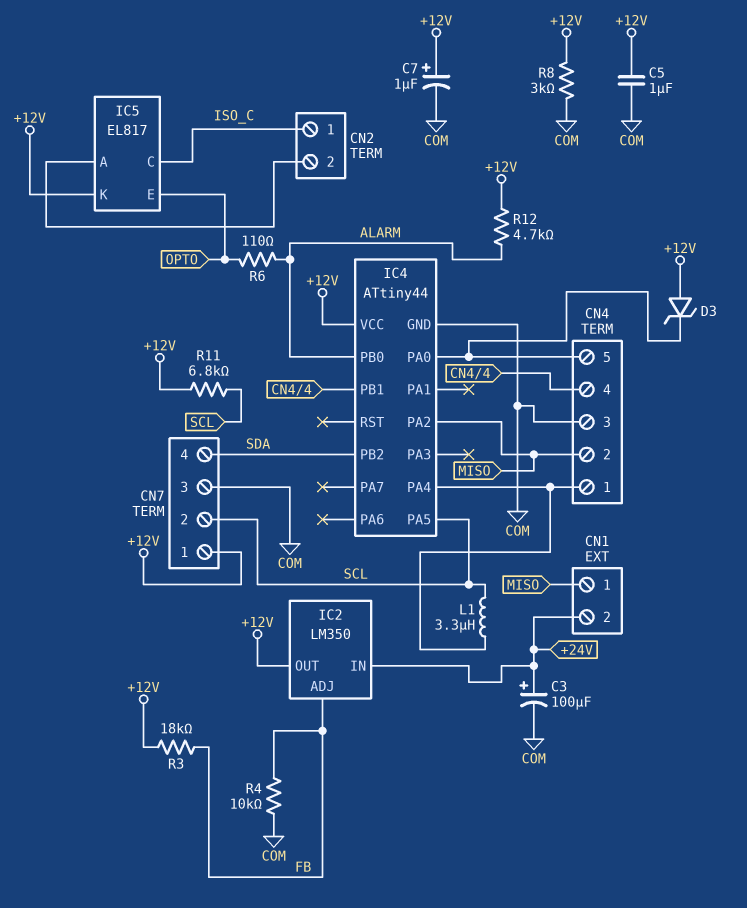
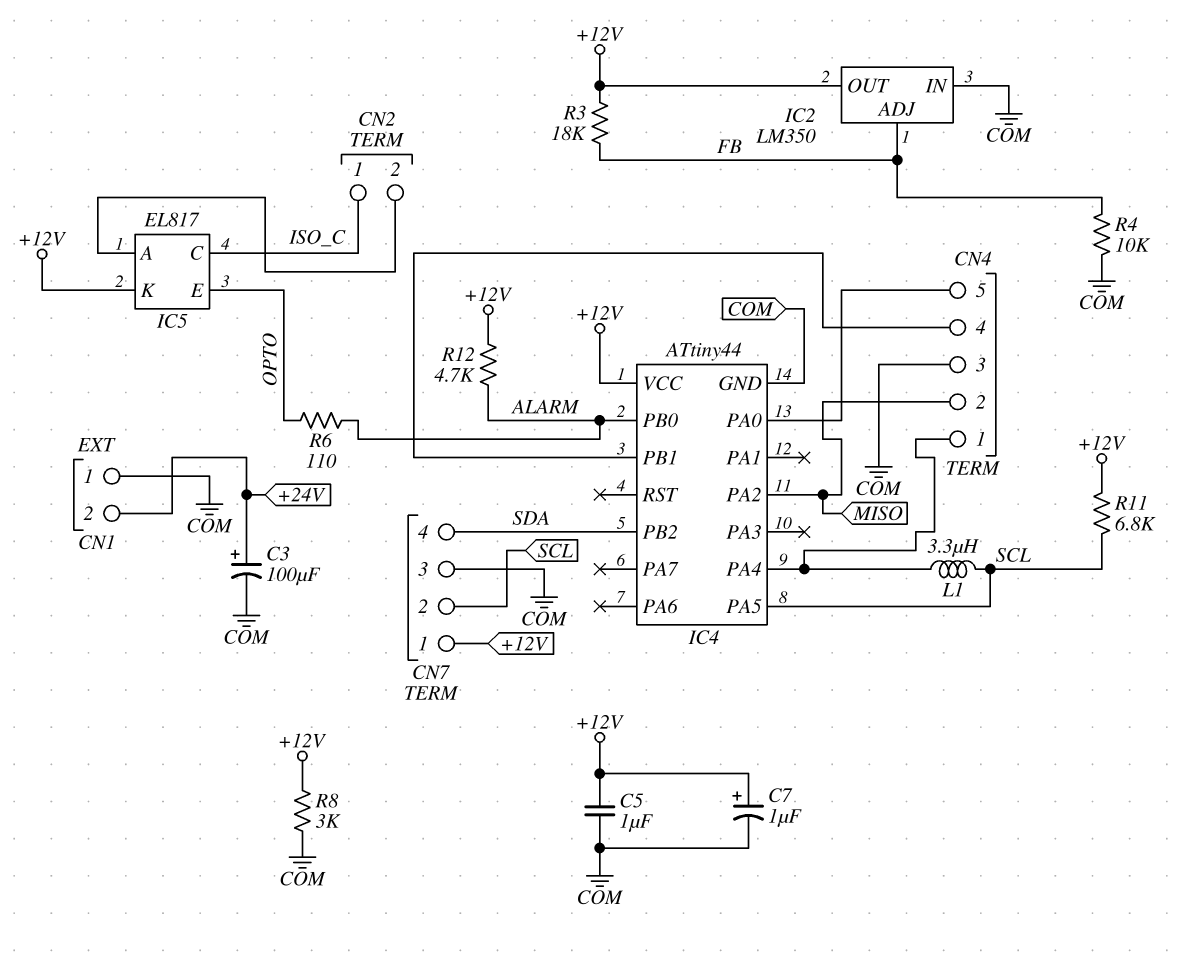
CN1 pin 1: MISO -> COM
D3: zener (A +12V, K CN4/5) -> none
IC2 pin IN: +24V -> COM

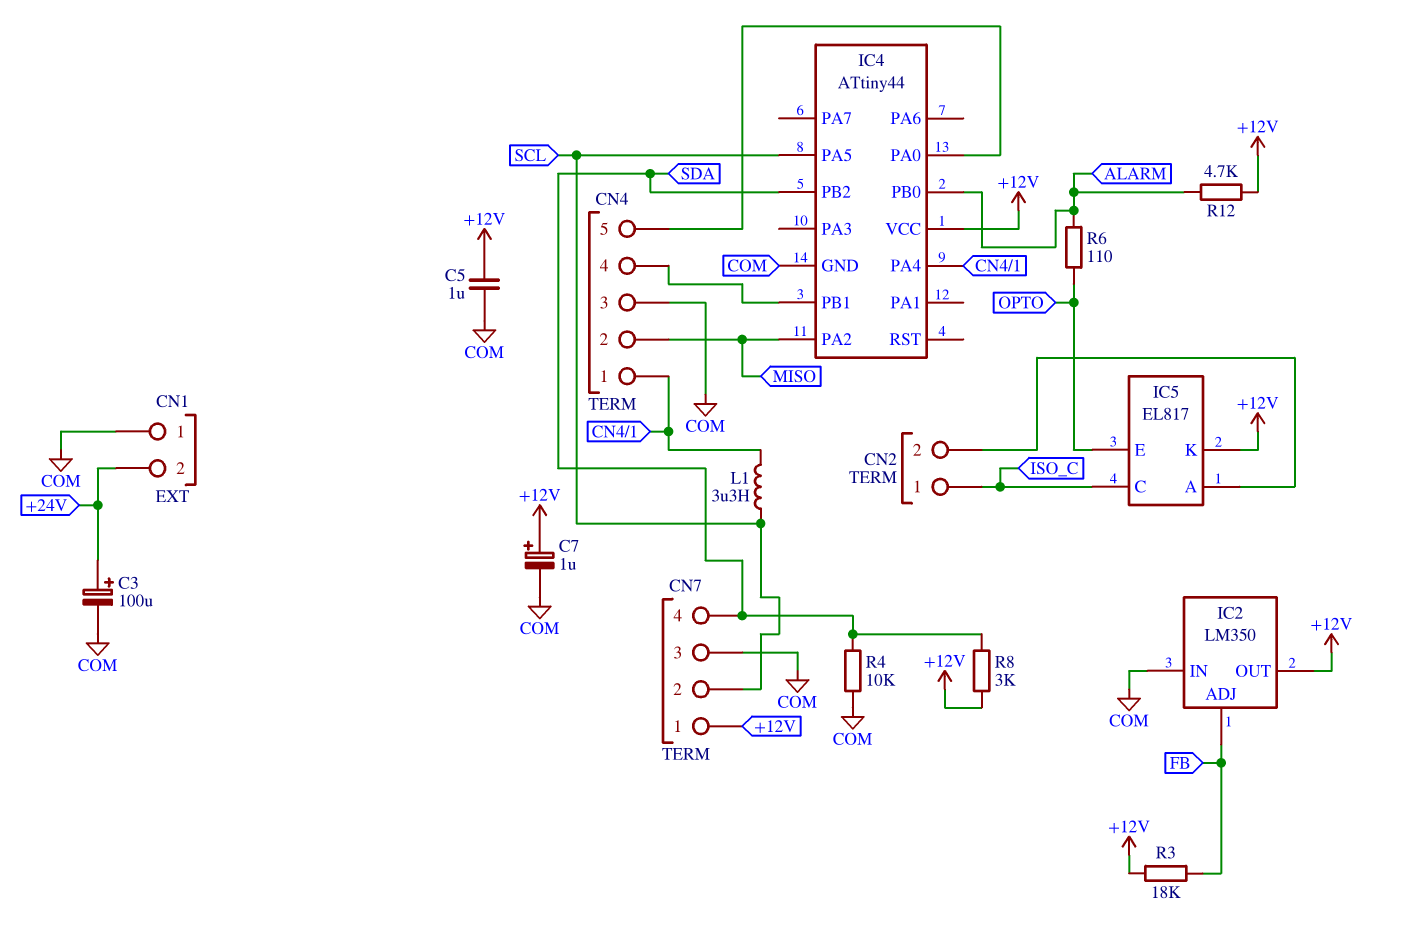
R4: 10k (COM, FB) -> 10k (COM, SDA)
R8: 3k (+12V, COM) -> 3k (+12V, SDA)
R11: 6.8k (+12V, SCL) -> none

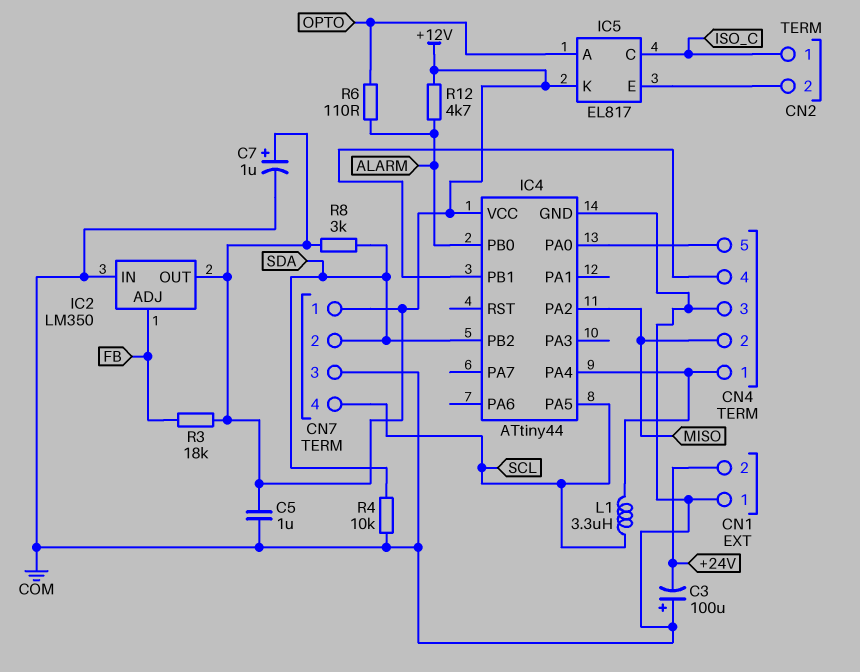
C3: 100uF (plus +24V, minus COM) -> 100uF (plus COM, minus +24V)
CN7 pin 2: SCL -> SDA
CN7 pin 4: SDA -> SCL
IC5 pin A: CN2/2 -> OPTO
IC5 pin E: OPTO -> CN2/2

